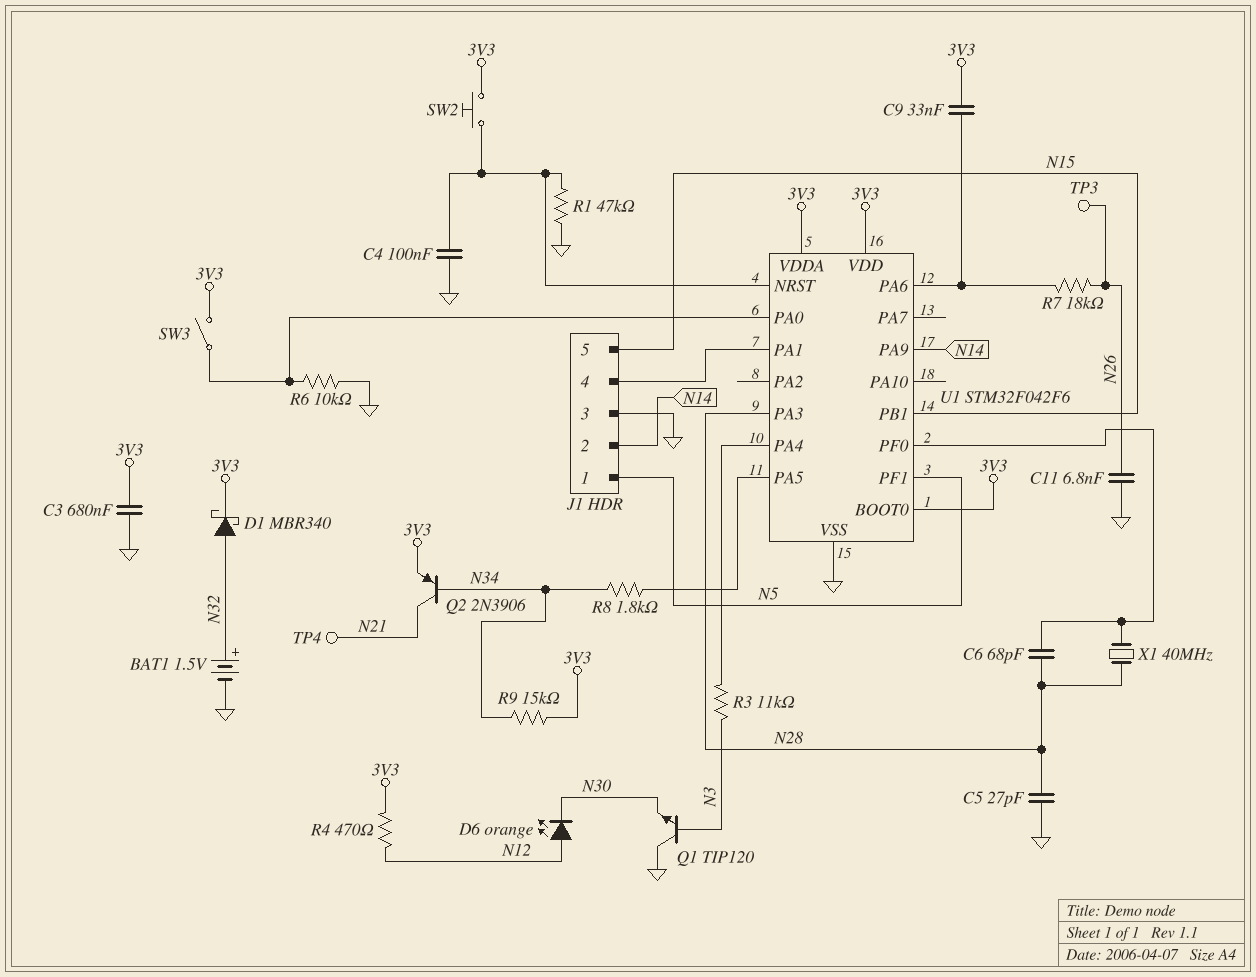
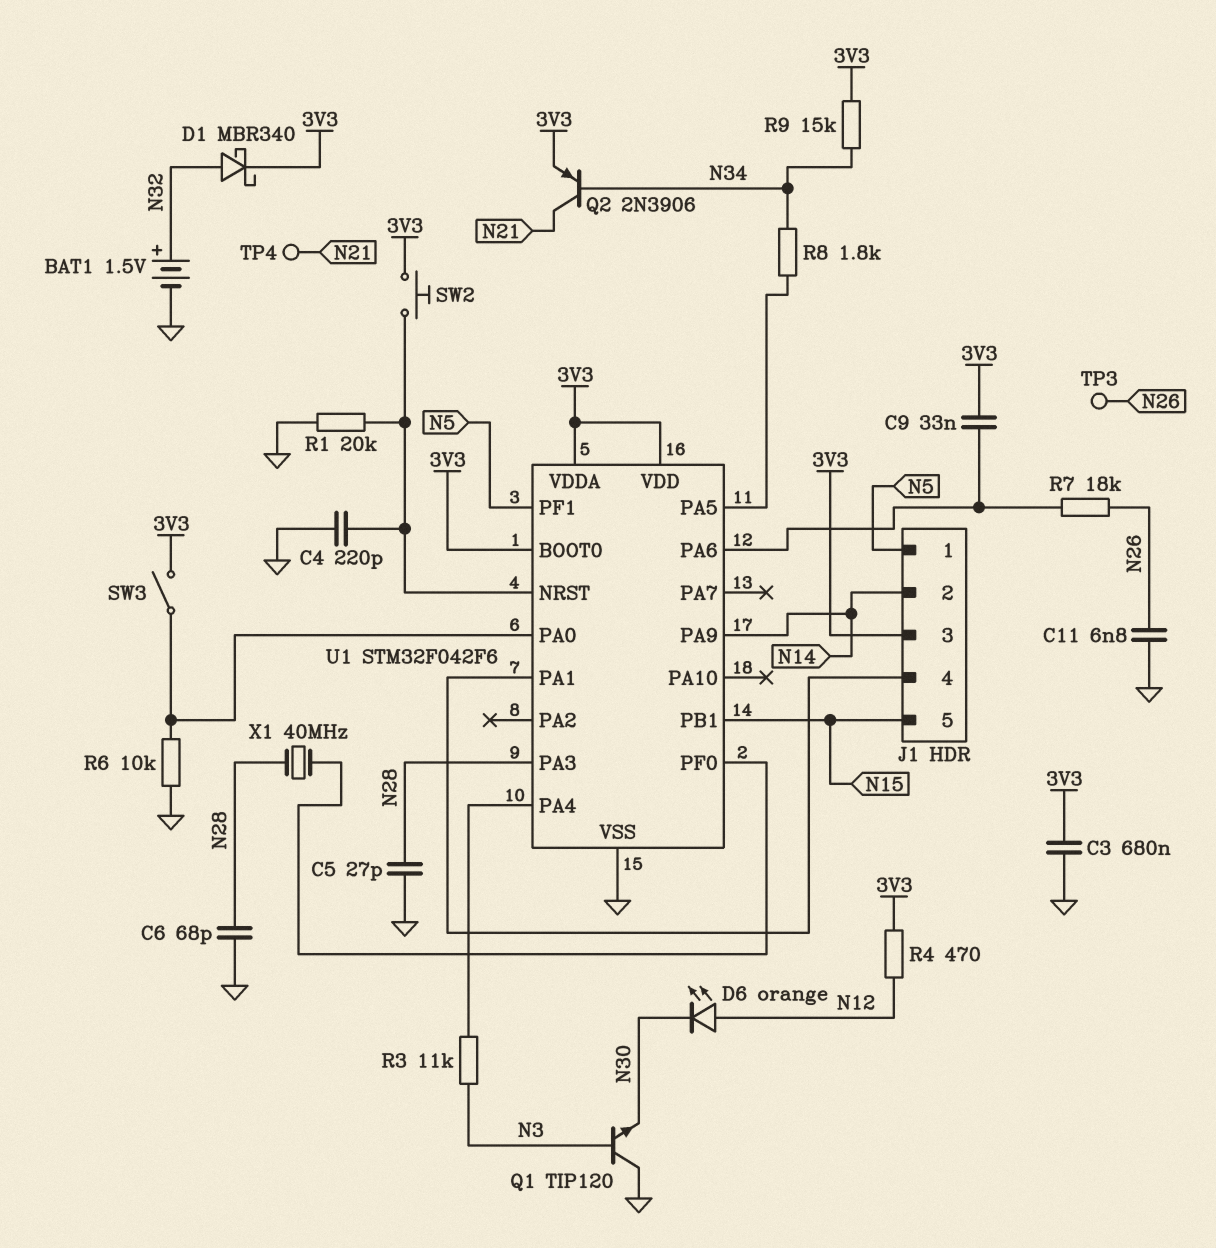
C4: 100nF (GND, U1/NRST) -> 220pF (GND, U1/NRST)
C6: 68pF (N28, U1/PF0) -> 68pF (GND, N28)
J1 pin 3: GND -> 3V3
R1: 47k (GND, U1/NRST) -> 20k (GND, U1/NRST)

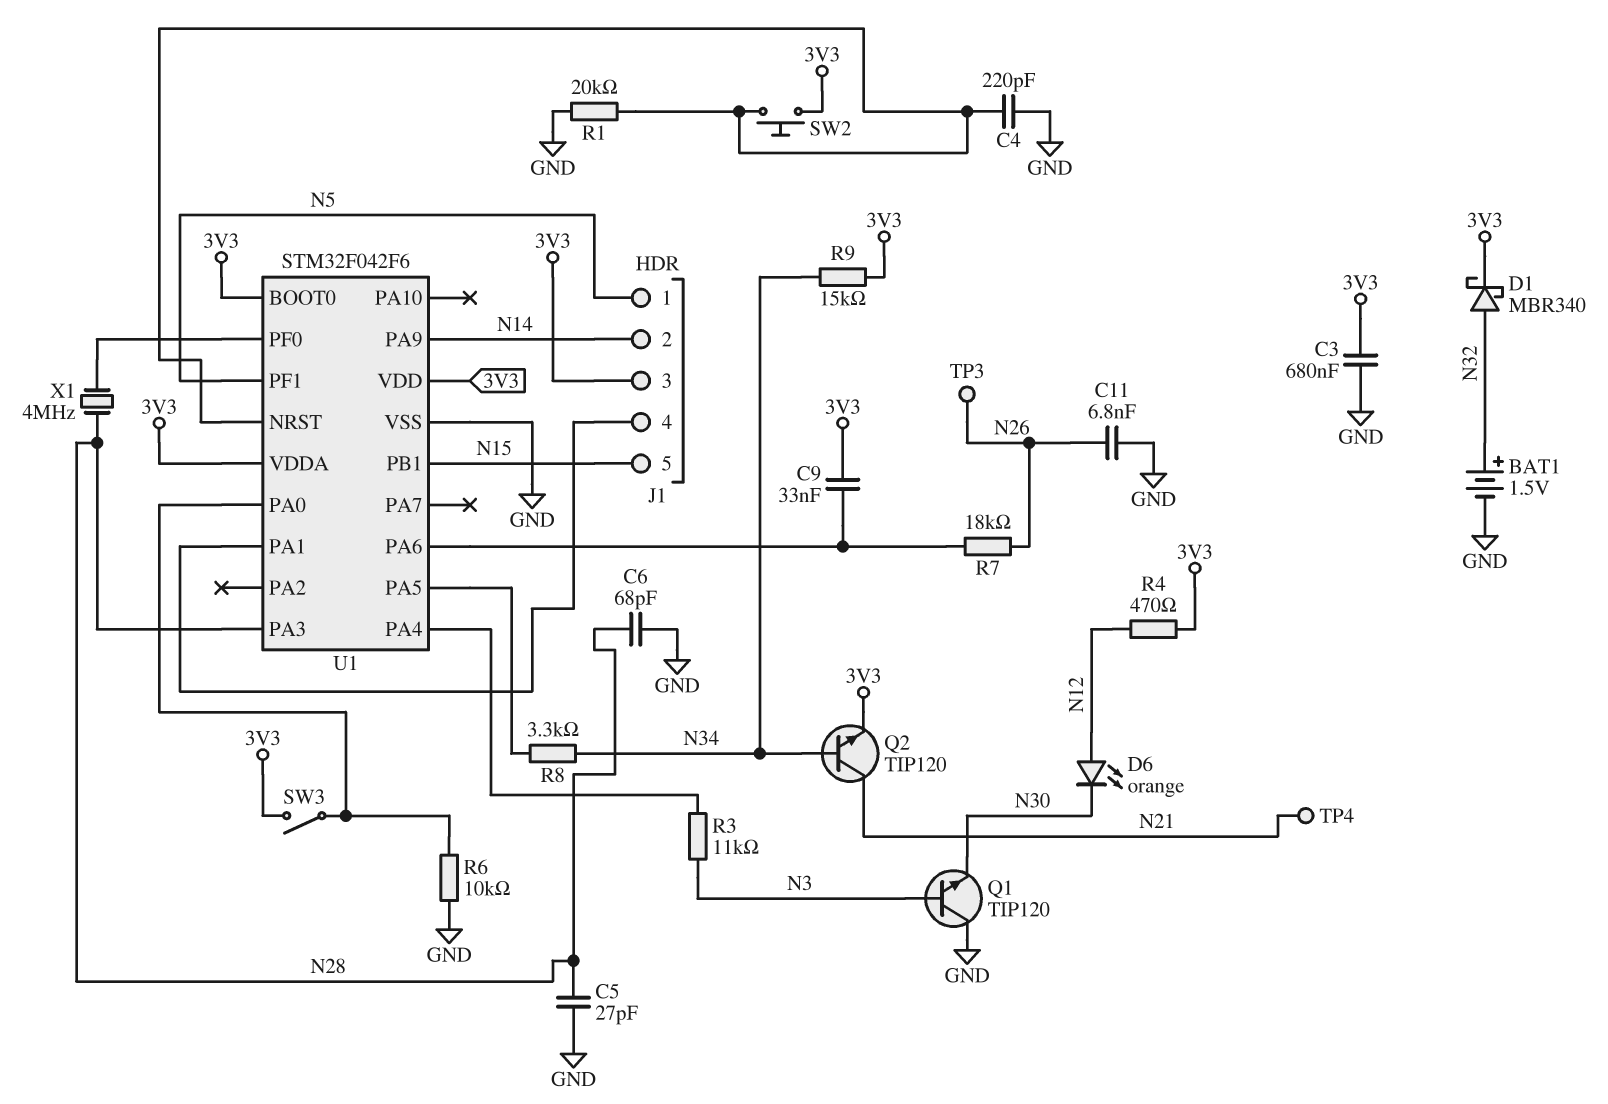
Q2: PNP 2N3906 (B N34, C N21, E 3V3) -> NPN TIP120 (B N34, C N21, E 3V3)
R8: 1.8k (N34, U1/PA5) -> 3.3k (N34, U1/PA5)
X1: 40MHz (N28, U1/PF0) -> 4MHz (N28, U1/PF0)

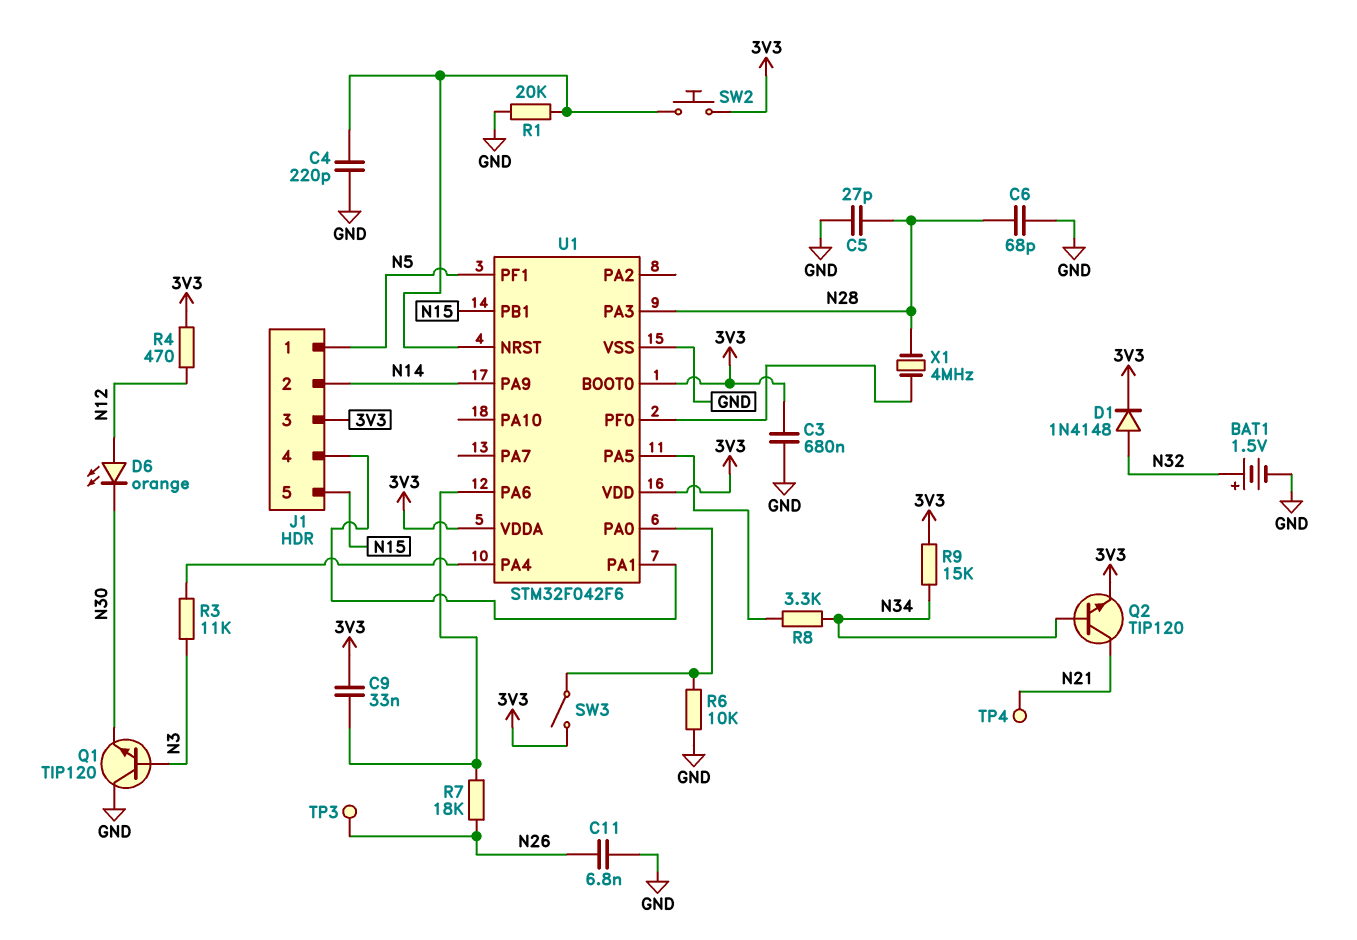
D1: schottky MBR340 (A N32, K 3V3) -> diode 1N4148 (A N32, K 3V3)

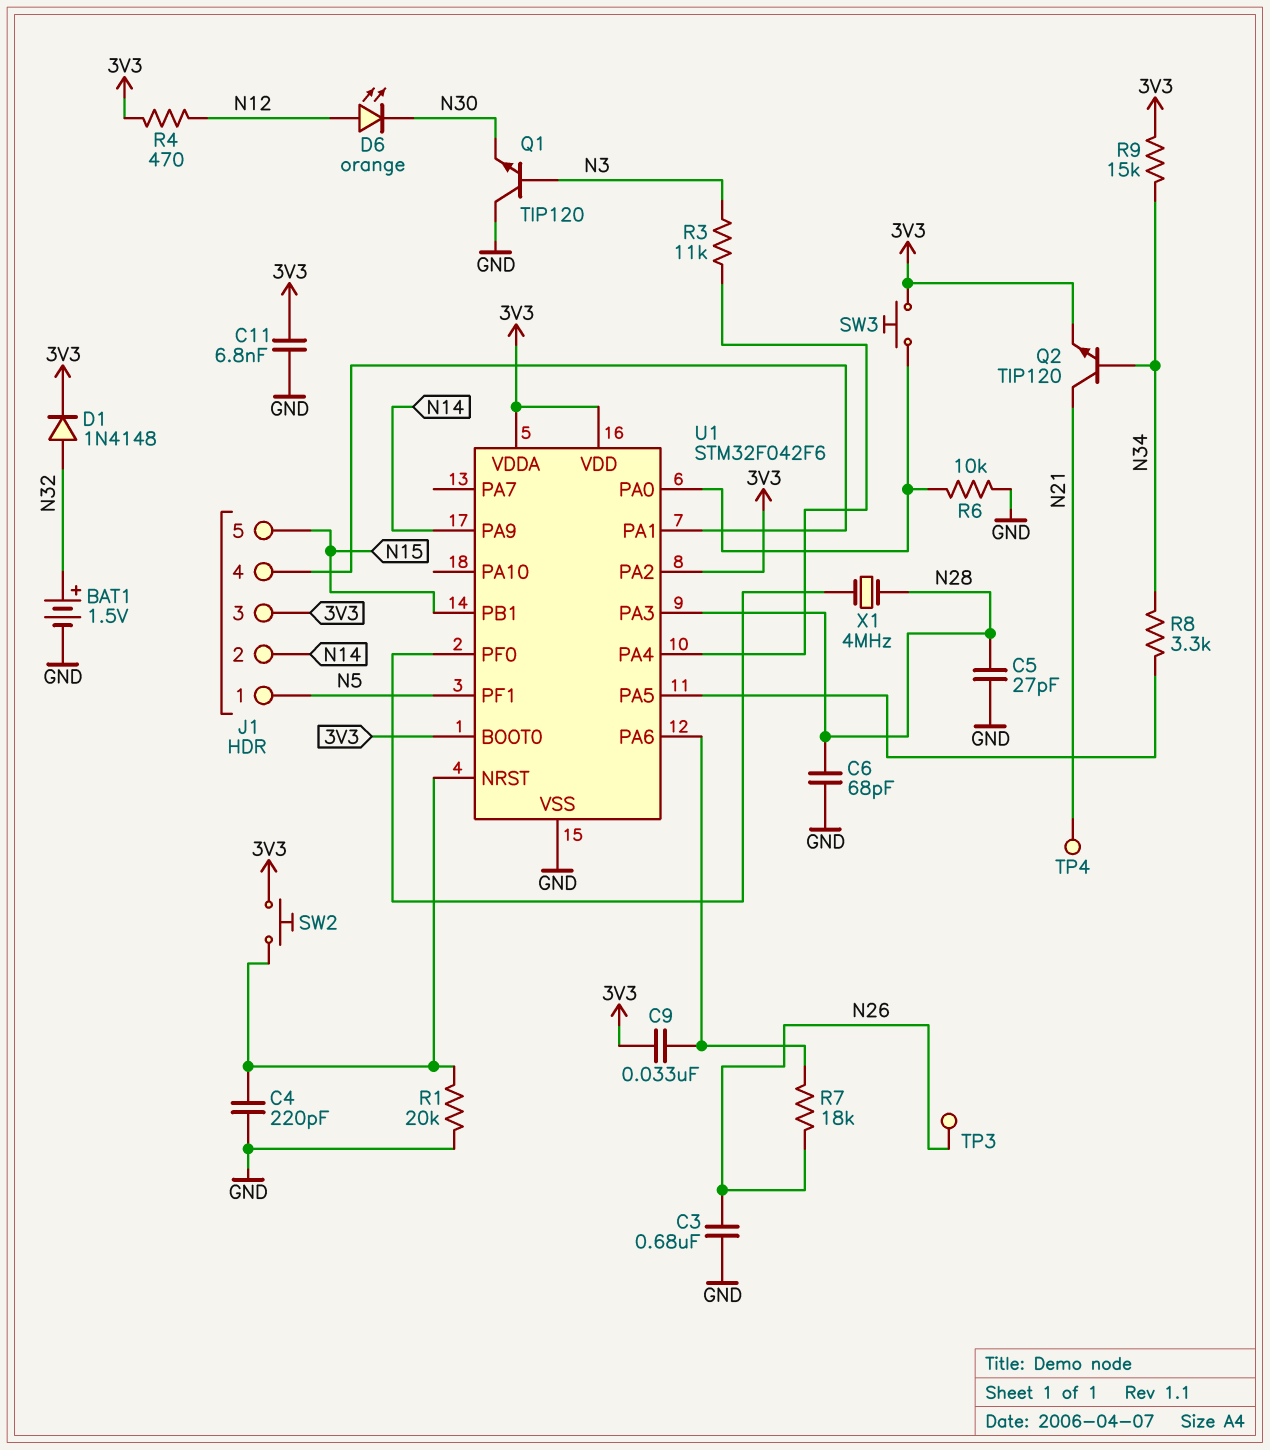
C3: 680nF (3V3, GND) -> 680nF (GND, N26)
C11: 6.8nF (GND, N26) -> 6.8nF (3V3, GND)
SW3: switch (3V3, U1/PA0) -> button (3V3, U1/PA0)
U1 pin PA2: none -> 3V3

